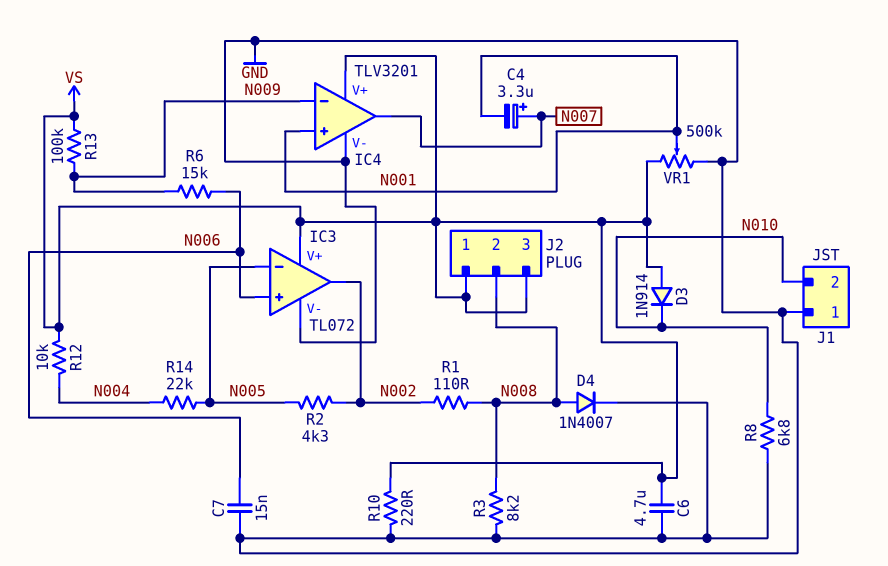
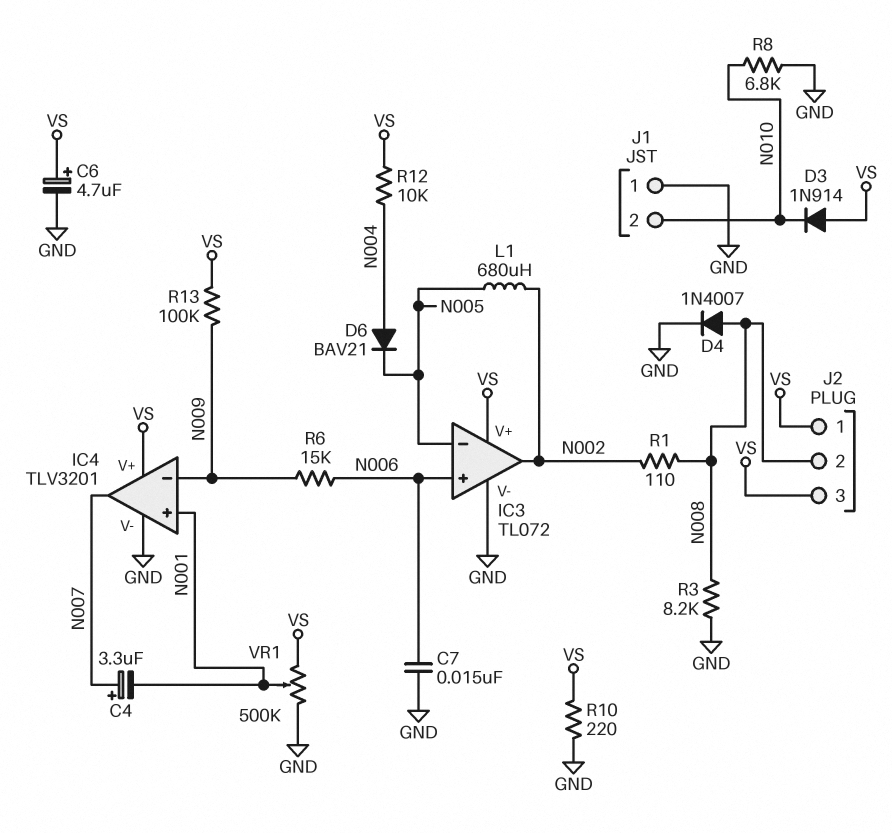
C6: 4.7uF (GND, VS) -> 4.7uF (plus VS, minus GND)
D6: none -> diode BAV21 (A N004, K N005)
L1: none -> 680uH (N002, N005)
R2: 4.3k (N002, N005) -> none
R14: 22k (N004, N005) -> none

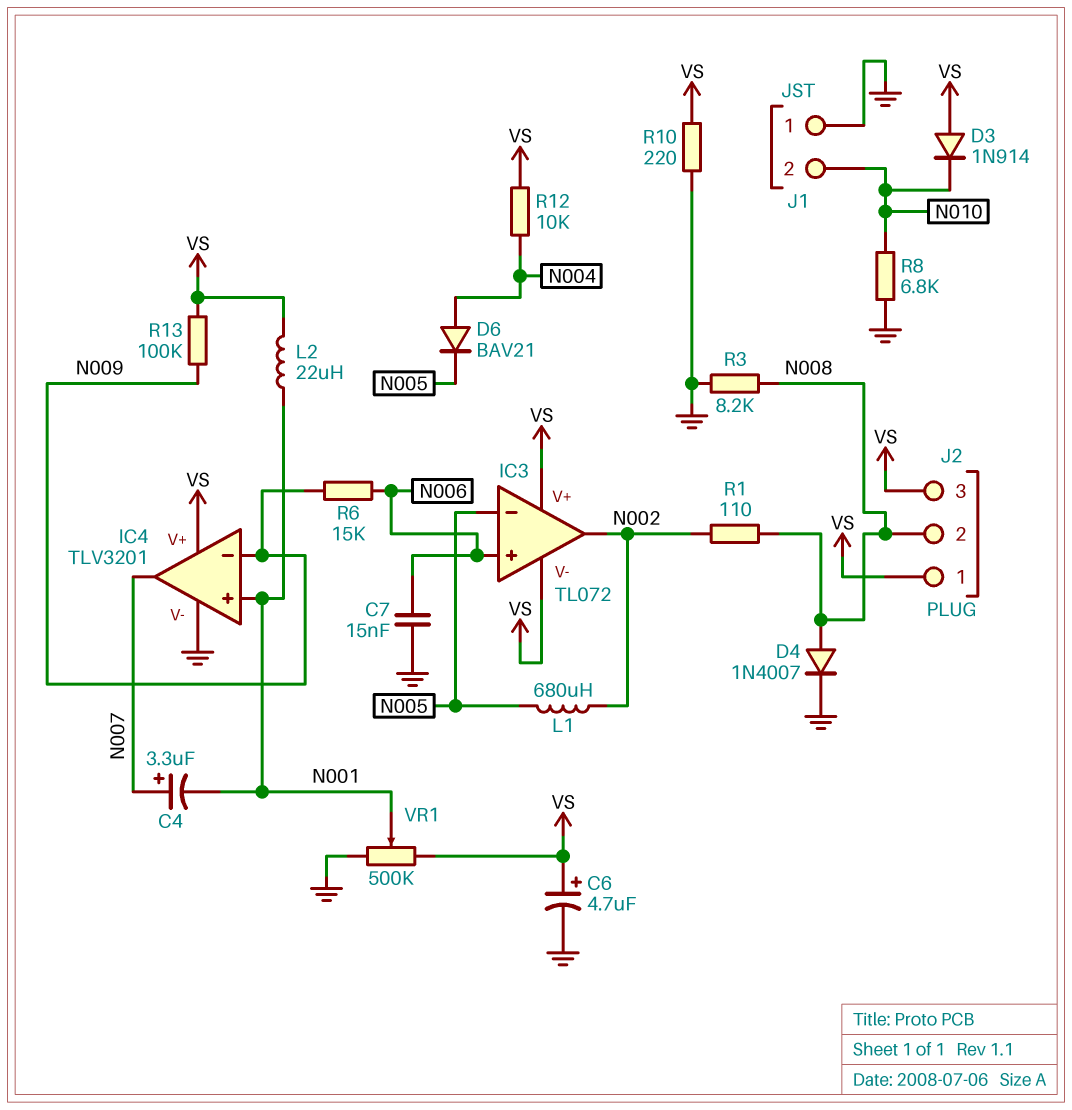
IC3 pin V-: GND -> VS
L2: none -> 22uH (N001, VS)

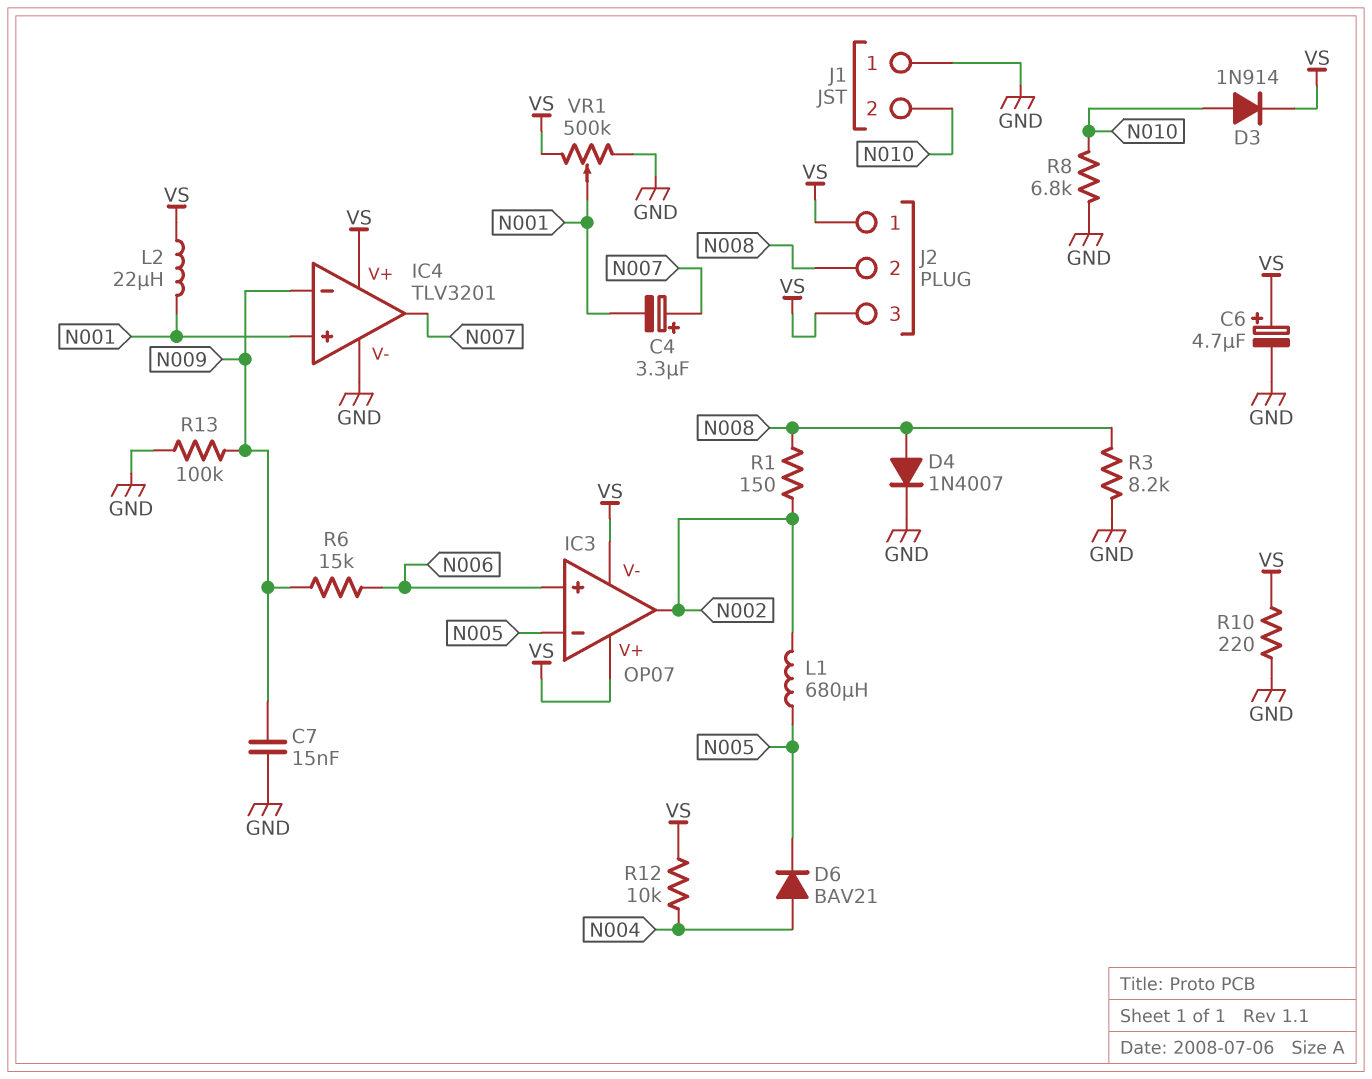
C7: 15nF (GND, N006) -> 15nF (GND, N009)
D3: diode 1N914 (A VS, K N010) -> diode 1N914 (A N010, K VS)
IC3: TL072 -> OP07
R1: 110 (N002, N008) -> 150 (N002, N008)
R13: 100k (N009, VS) -> 100k (GND, N009)

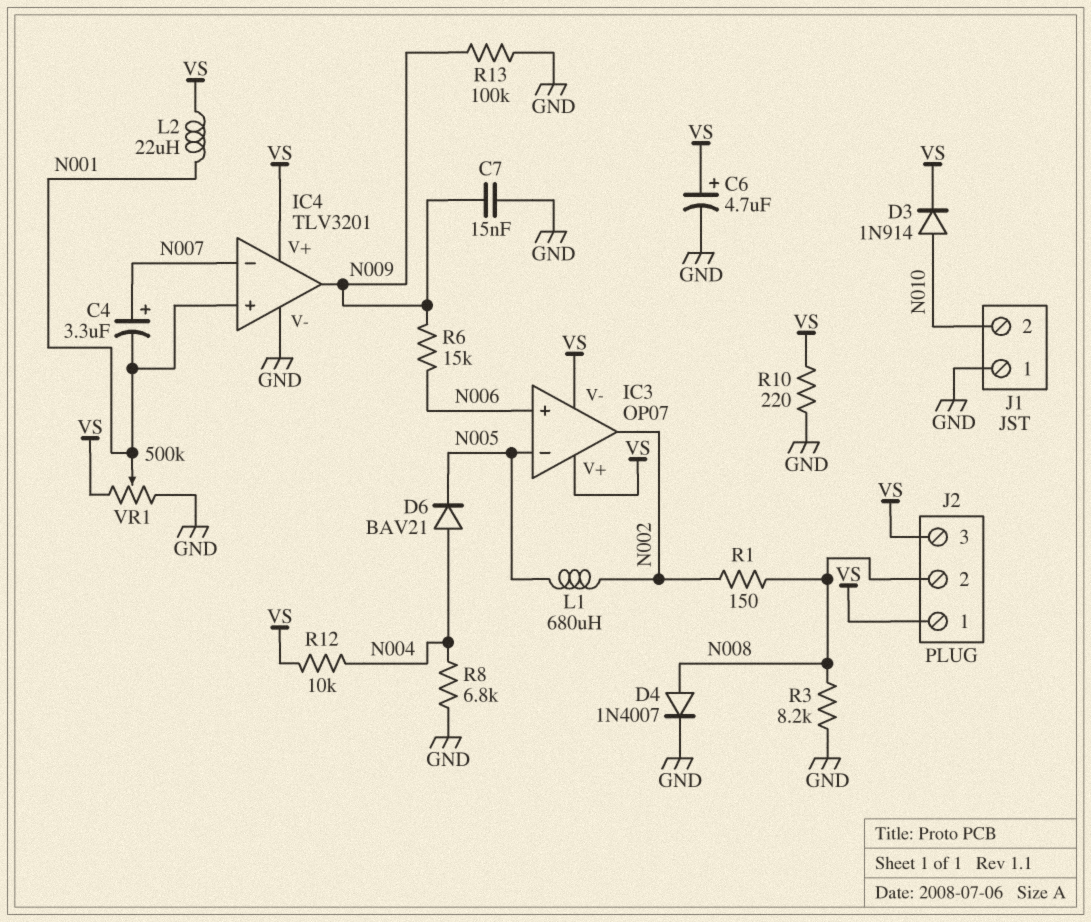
IC4 pin in-: N009 -> N007
IC4 pin out: N007 -> N009
R8: 6.8k (GND, N010) -> 6.8k (GND, N004)

